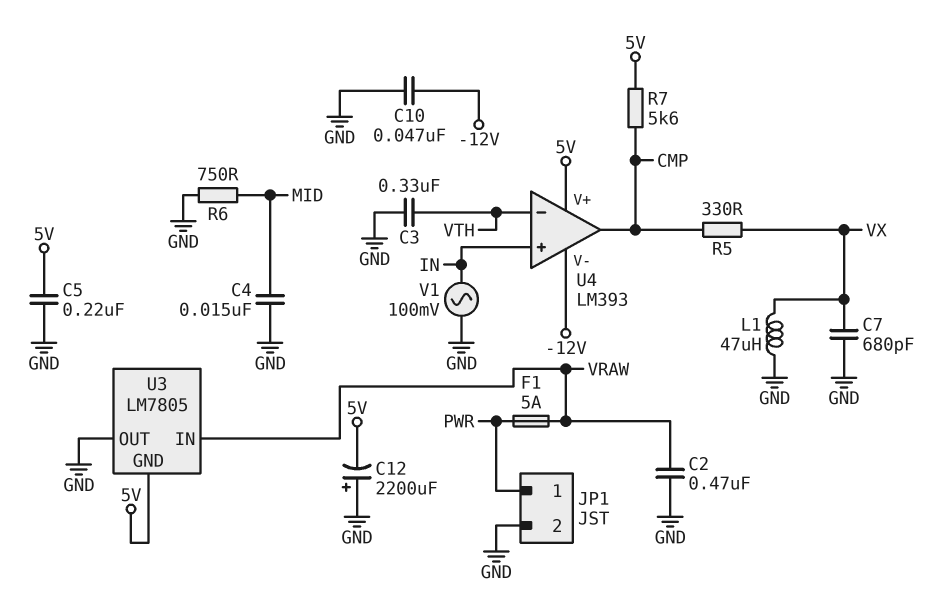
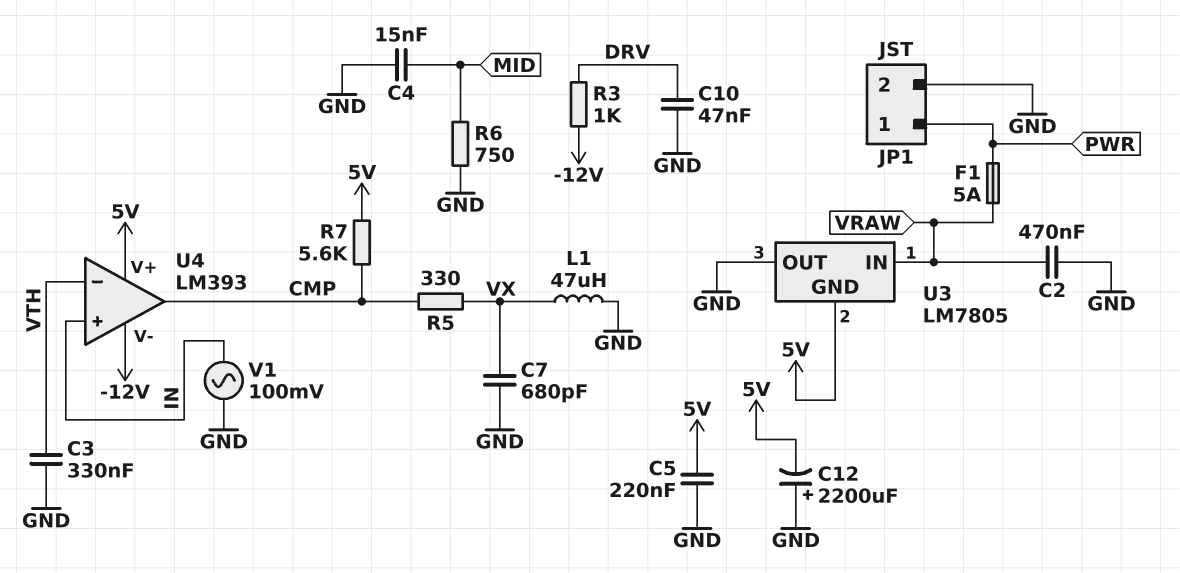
C10: 47nF (-12V, GND) -> 47nF (DRV, GND)
R3: none -> 1k (-12V, DRV)

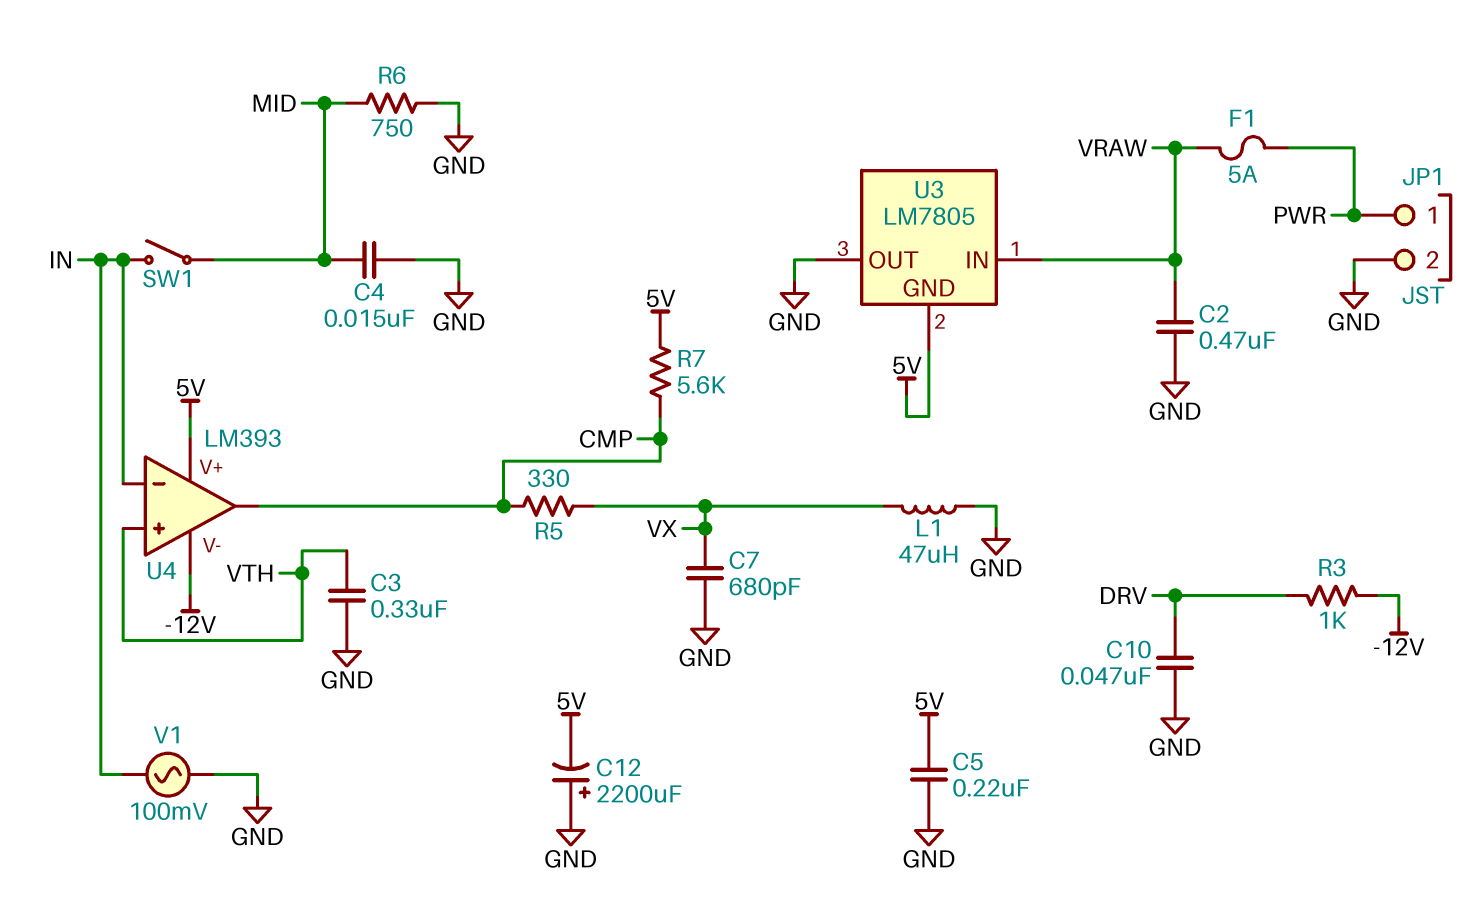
SW1: none -> switch (IN, MID)
U4 pin in+: IN -> VTH
U4 pin in-: VTH -> IN

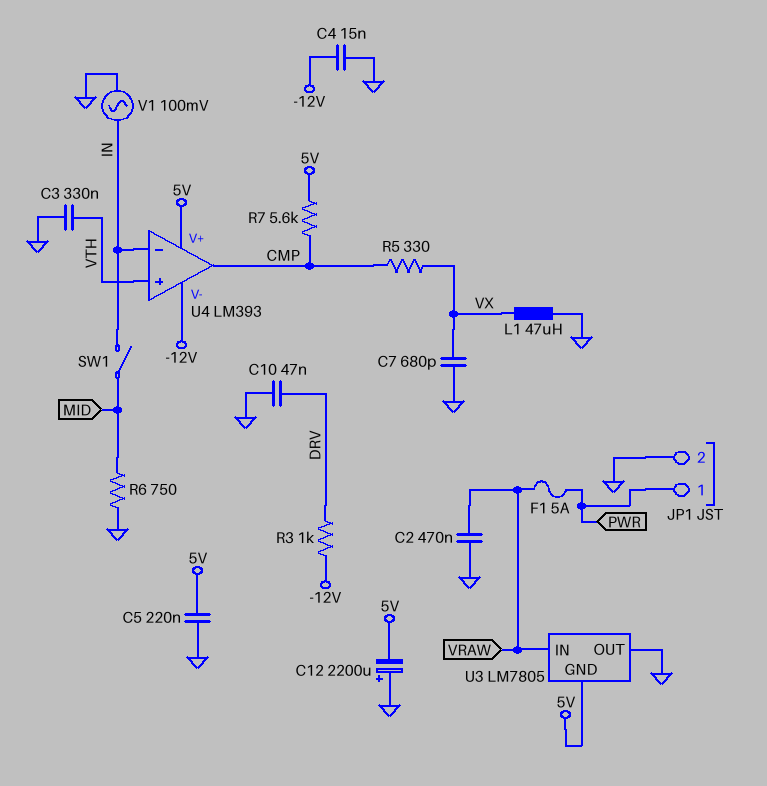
C4: 15nF (GND, MID) -> 15nF (-12V, GND)

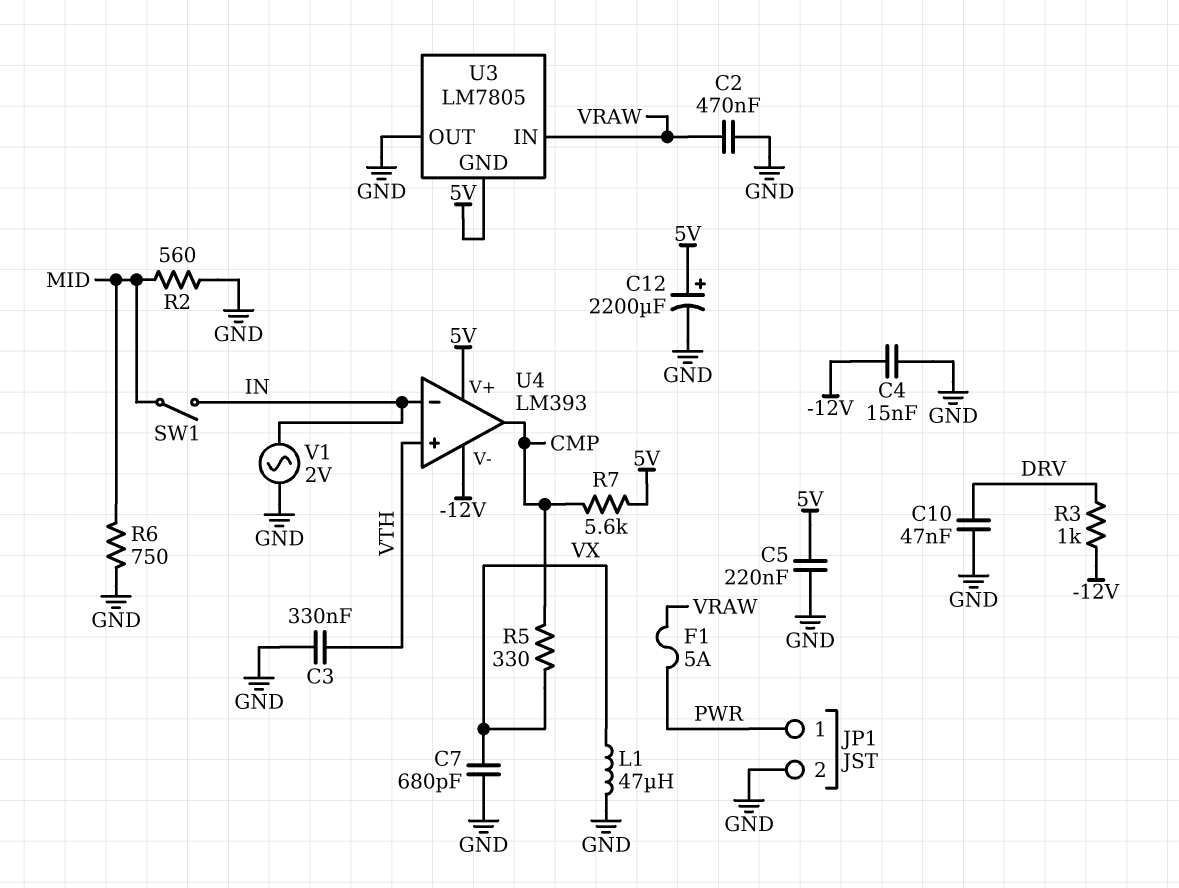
C12: 2200uF (plus GND, minus 5V) -> 2200uF (plus 5V, minus GND)
R2: none -> 560 (GND, MID)
V1: AC 100mV (GND, IN) -> AC 2V (GND, IN)

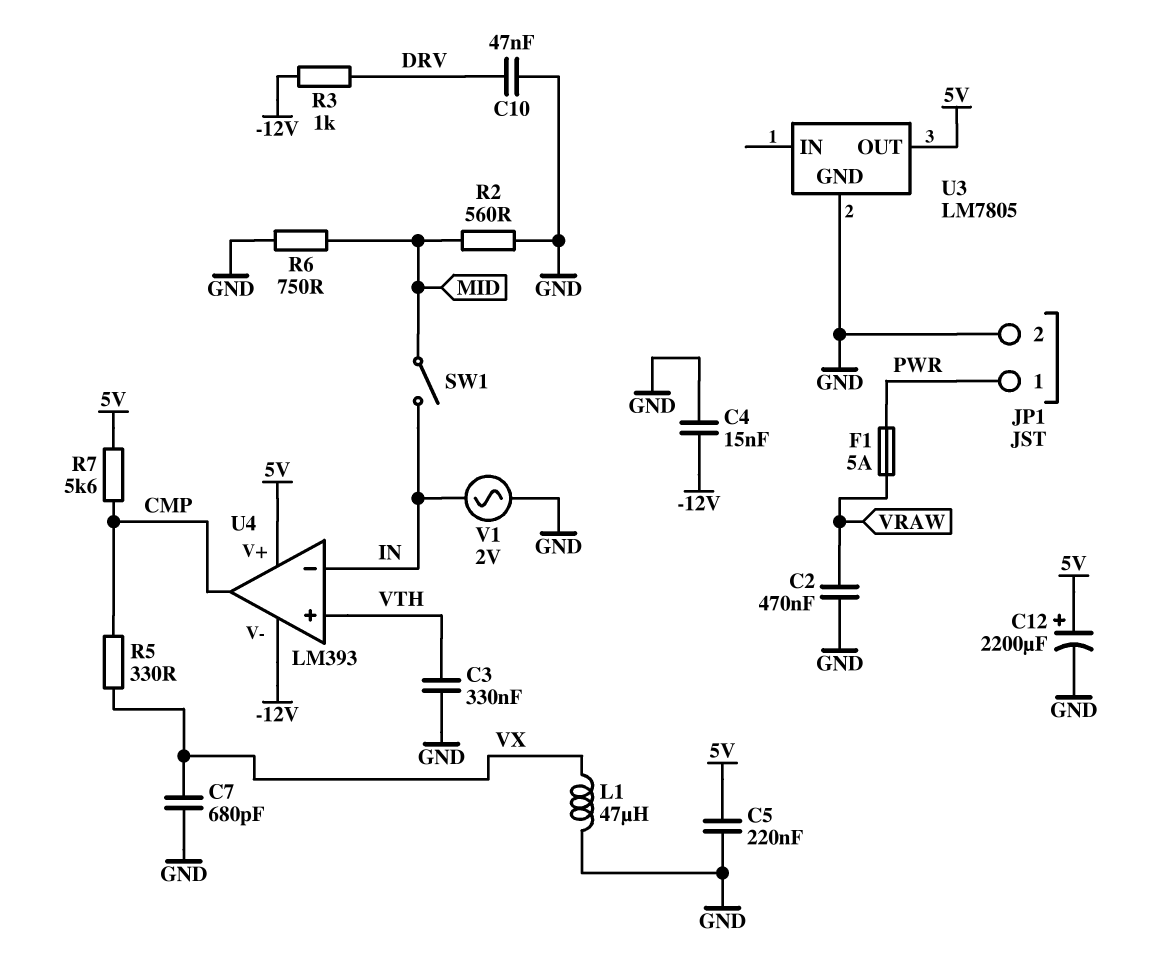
U3 pin GND: 5V -> GND
U3 pin IN: VRAW -> none
U3 pin OUT: GND -> 5V

